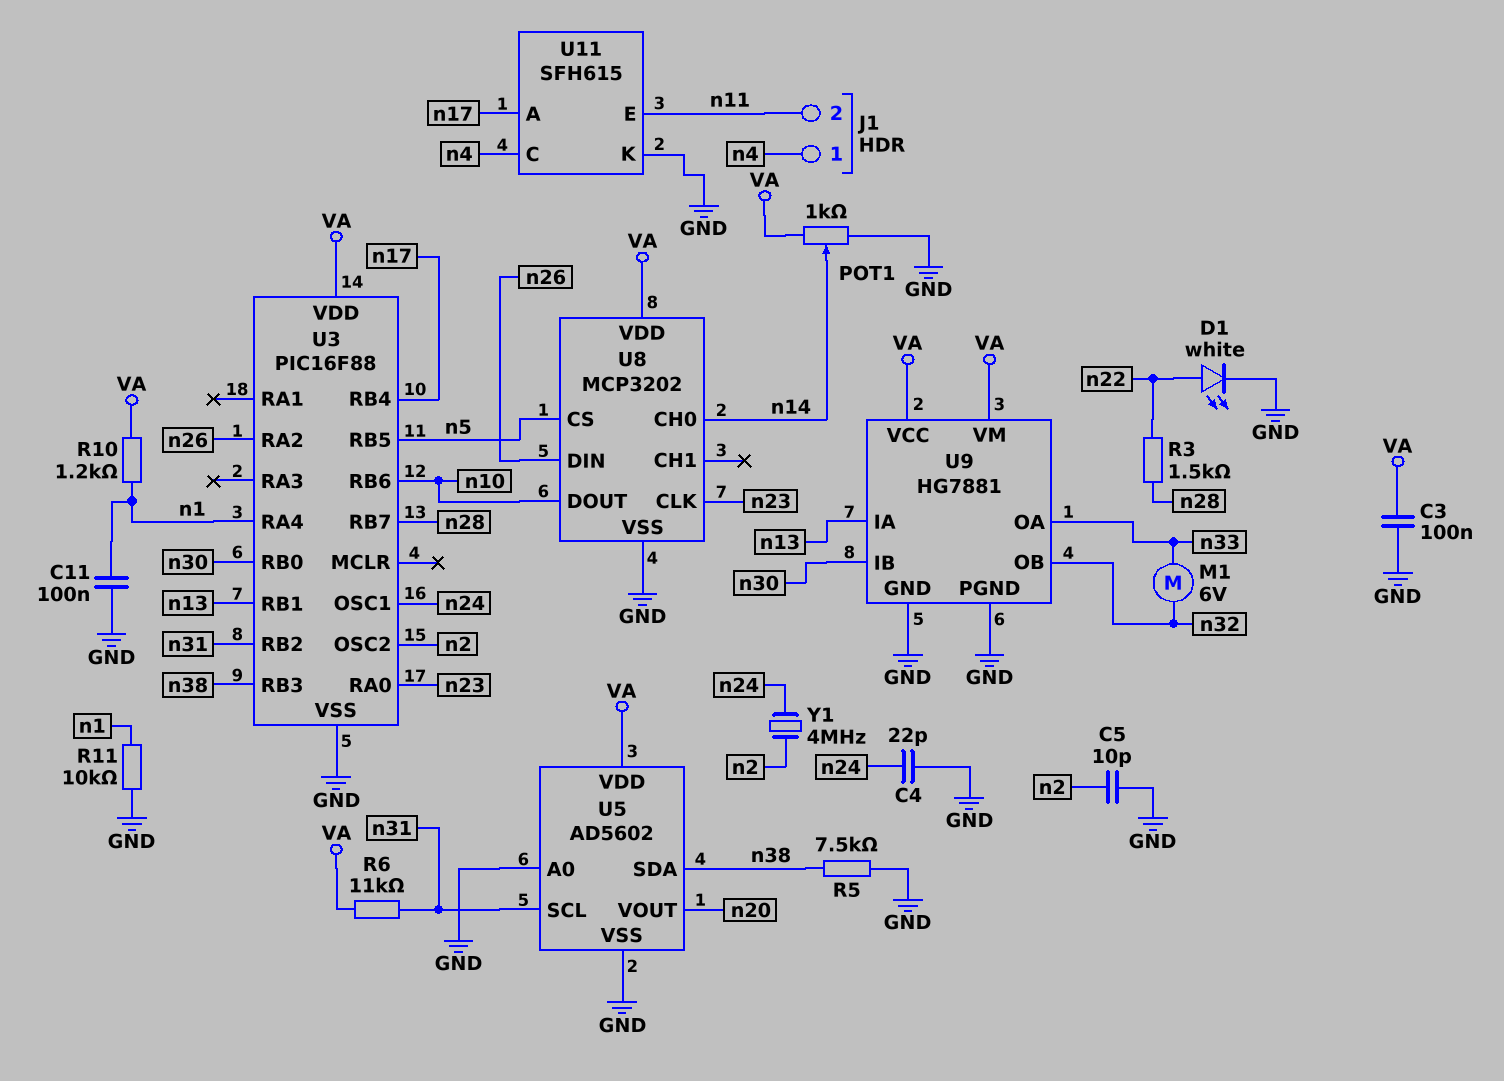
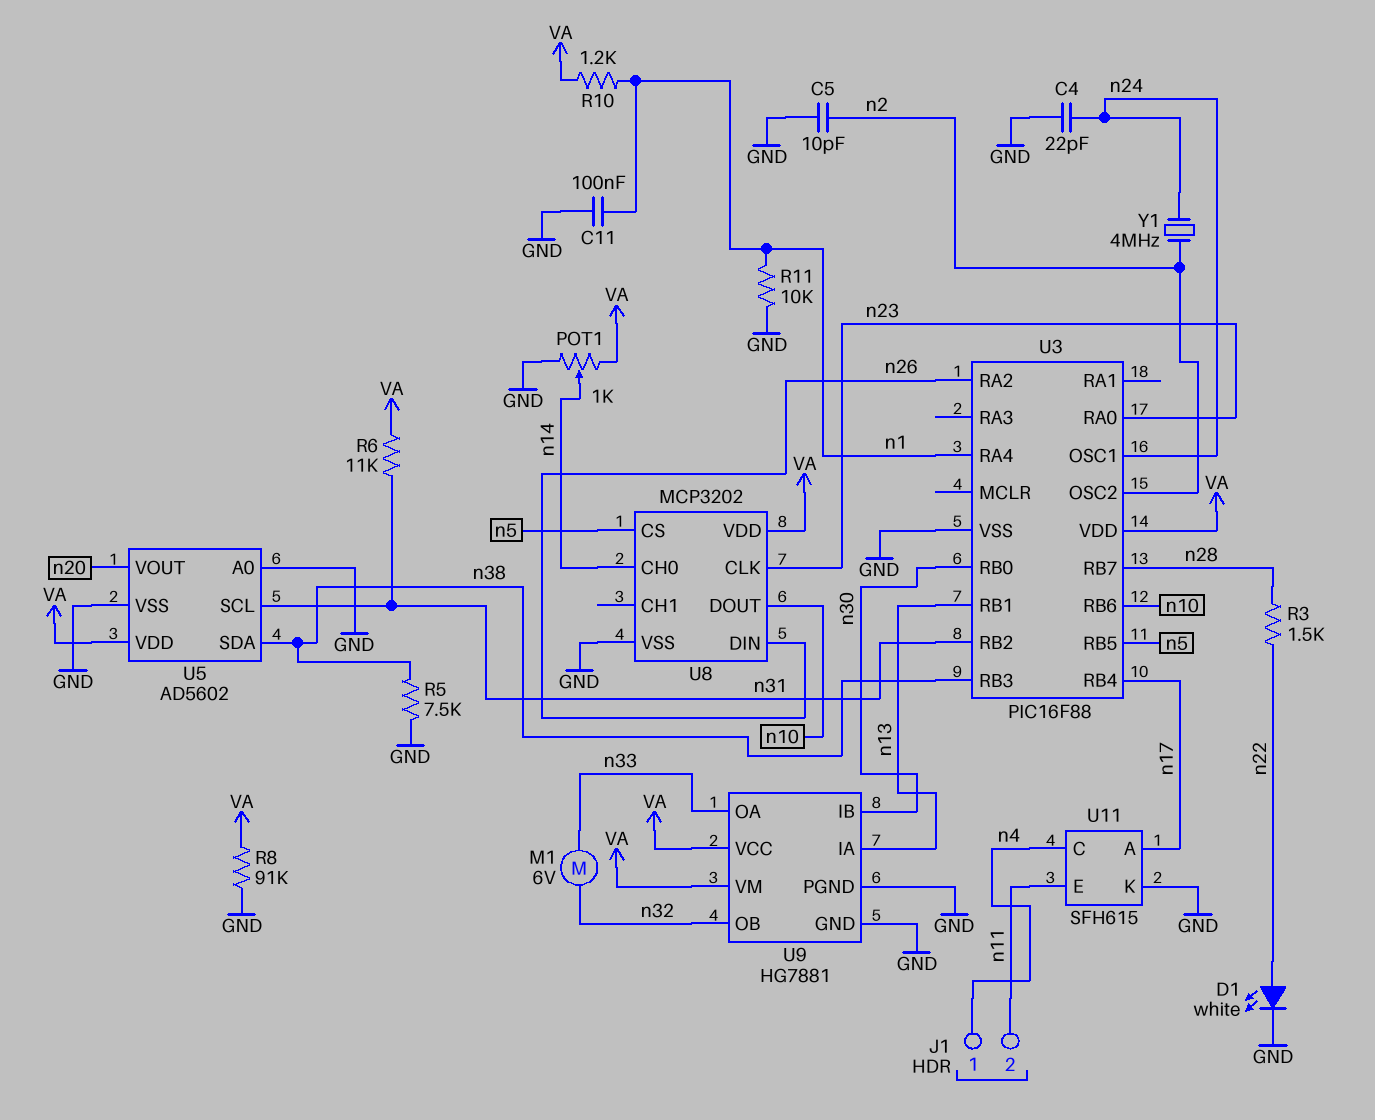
C3: 100nF (GND, VA) -> none
R8: none -> 91k (GND, VA)

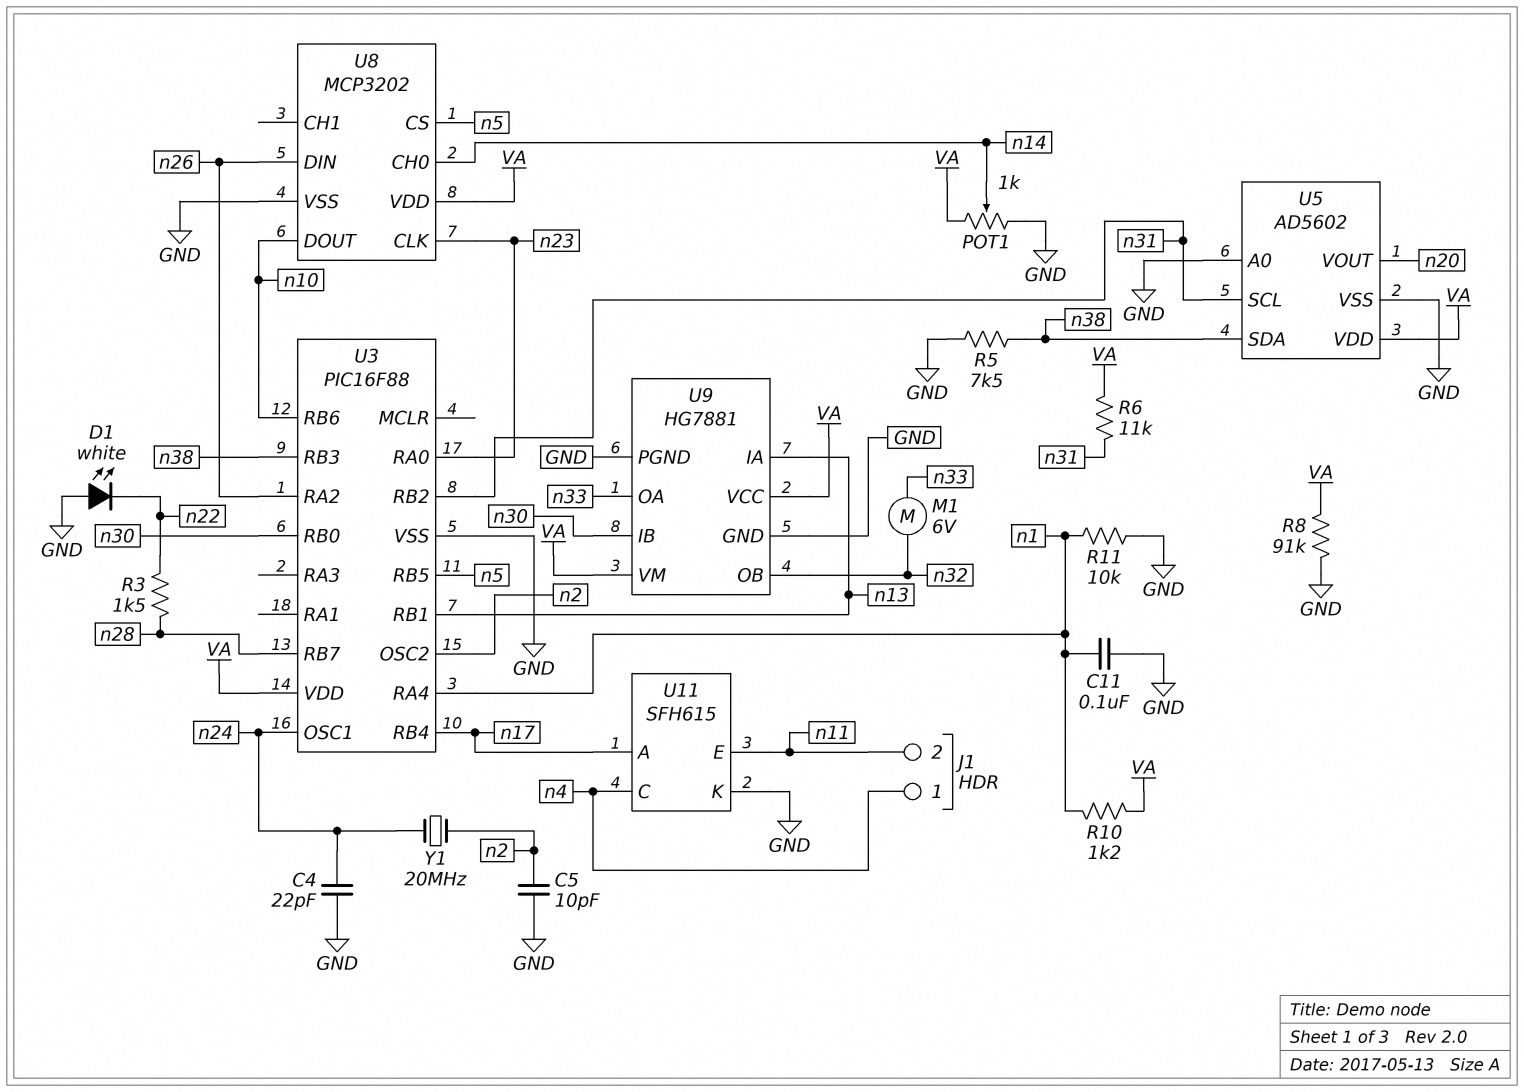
D1: LED white (A n22, K GND) -> LED white (A GND, K n22)
Y1: 4MHz (n2, n24) -> 20MHz (n2, n24)

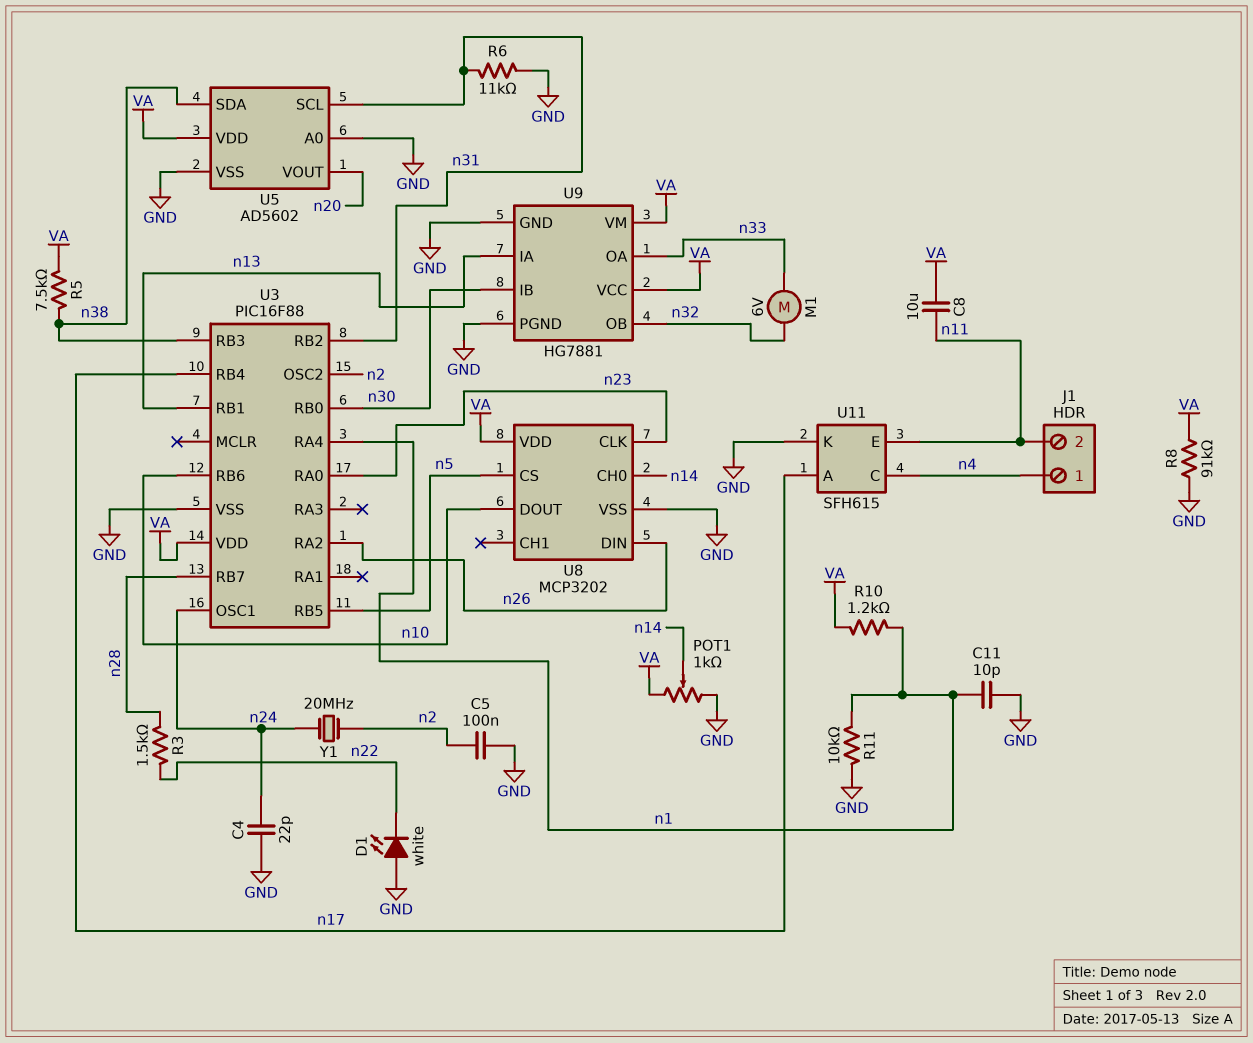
C5: 10pF (GND, n2) -> 100nF (GND, n2)
C8: none -> 10uF (VA, n11)
C11: 100nF (GND, n1) -> 10pF (GND, n1)
R5: 7.5k (GND, n38) -> 7.5k (VA, n38)
R6: 11k (VA, n31) -> 11k (GND, n31)

